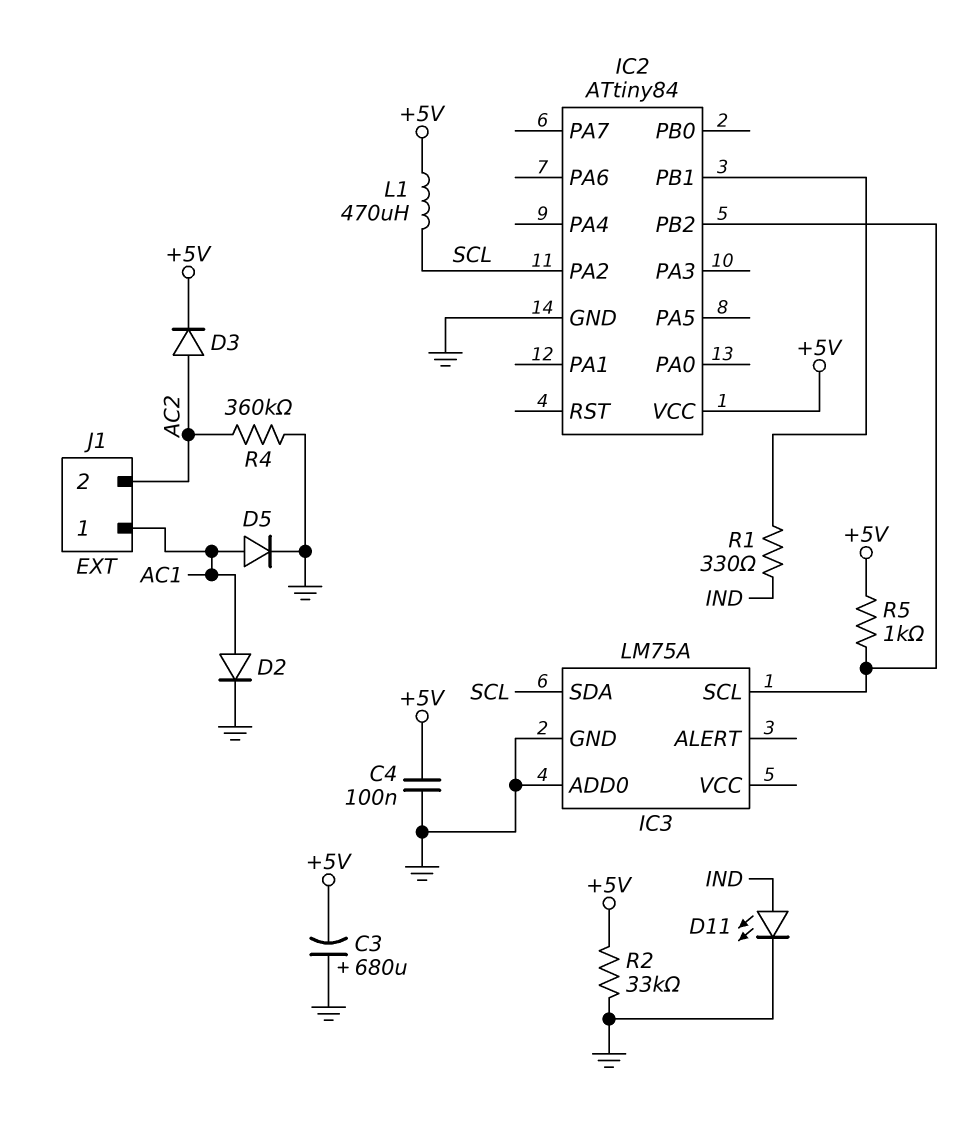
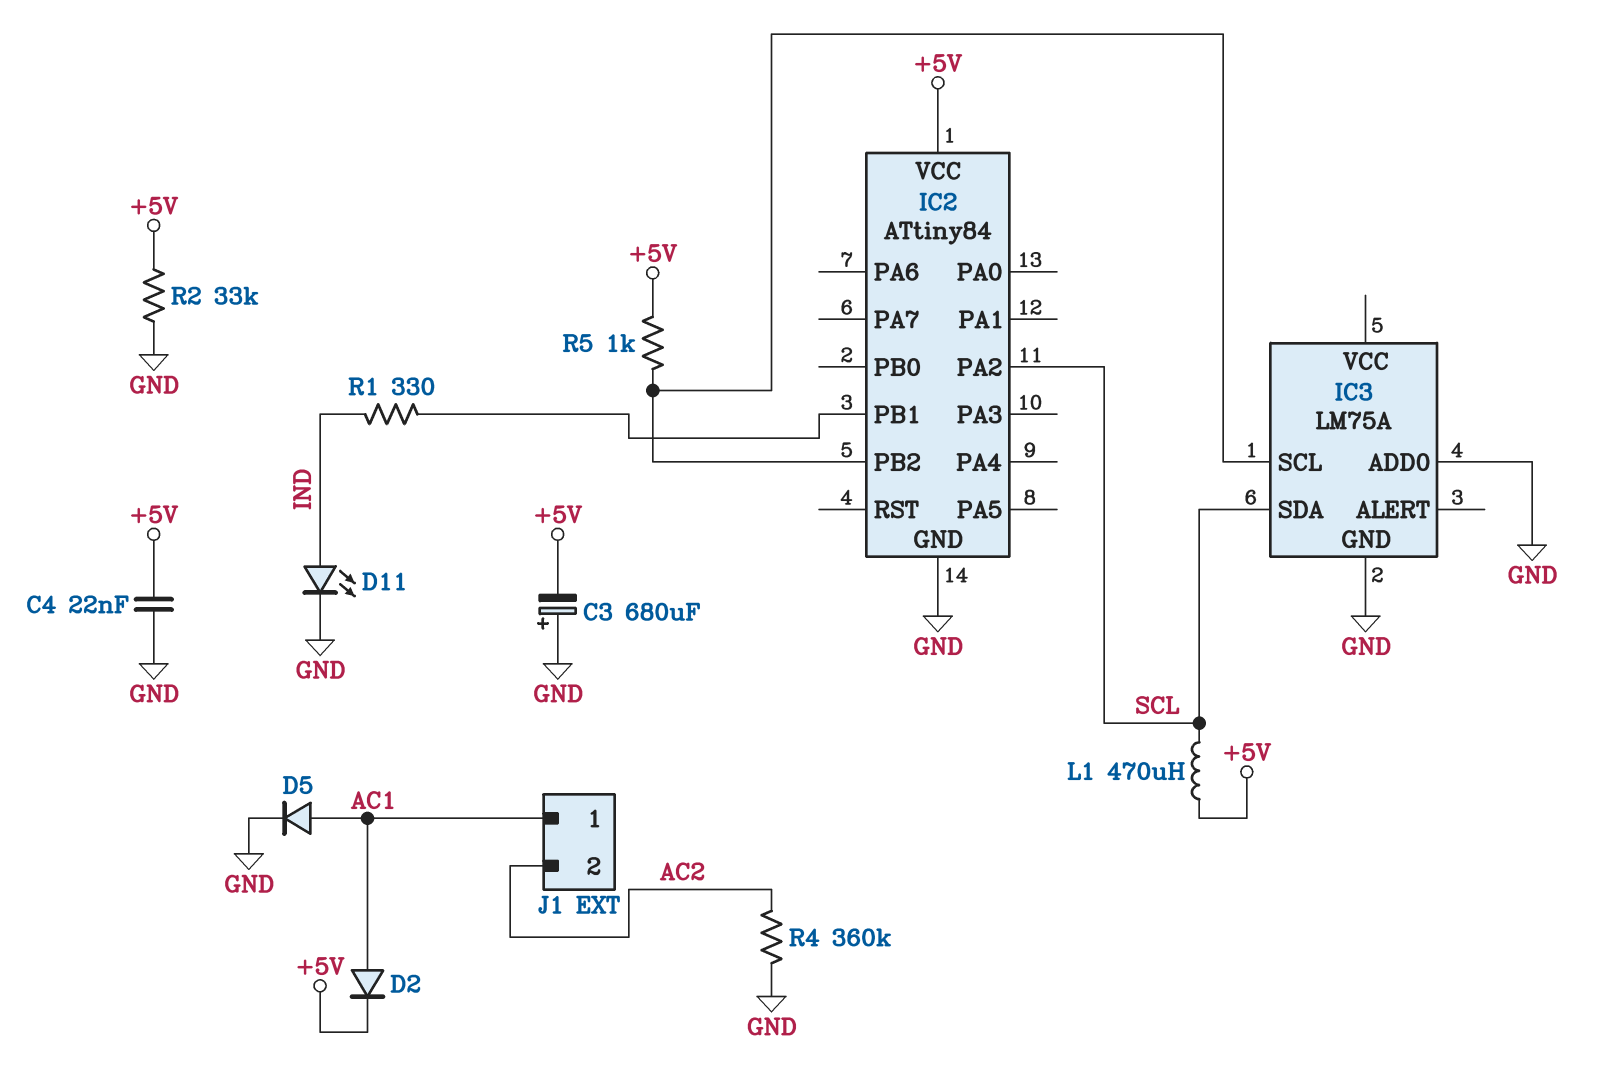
C4: 100nF (+5V, GND) -> 22nF (+5V, GND)
D2: diode (A AC1, K GND) -> diode (A AC1, K +5V)
D3: diode (A AC2, K +5V) -> none

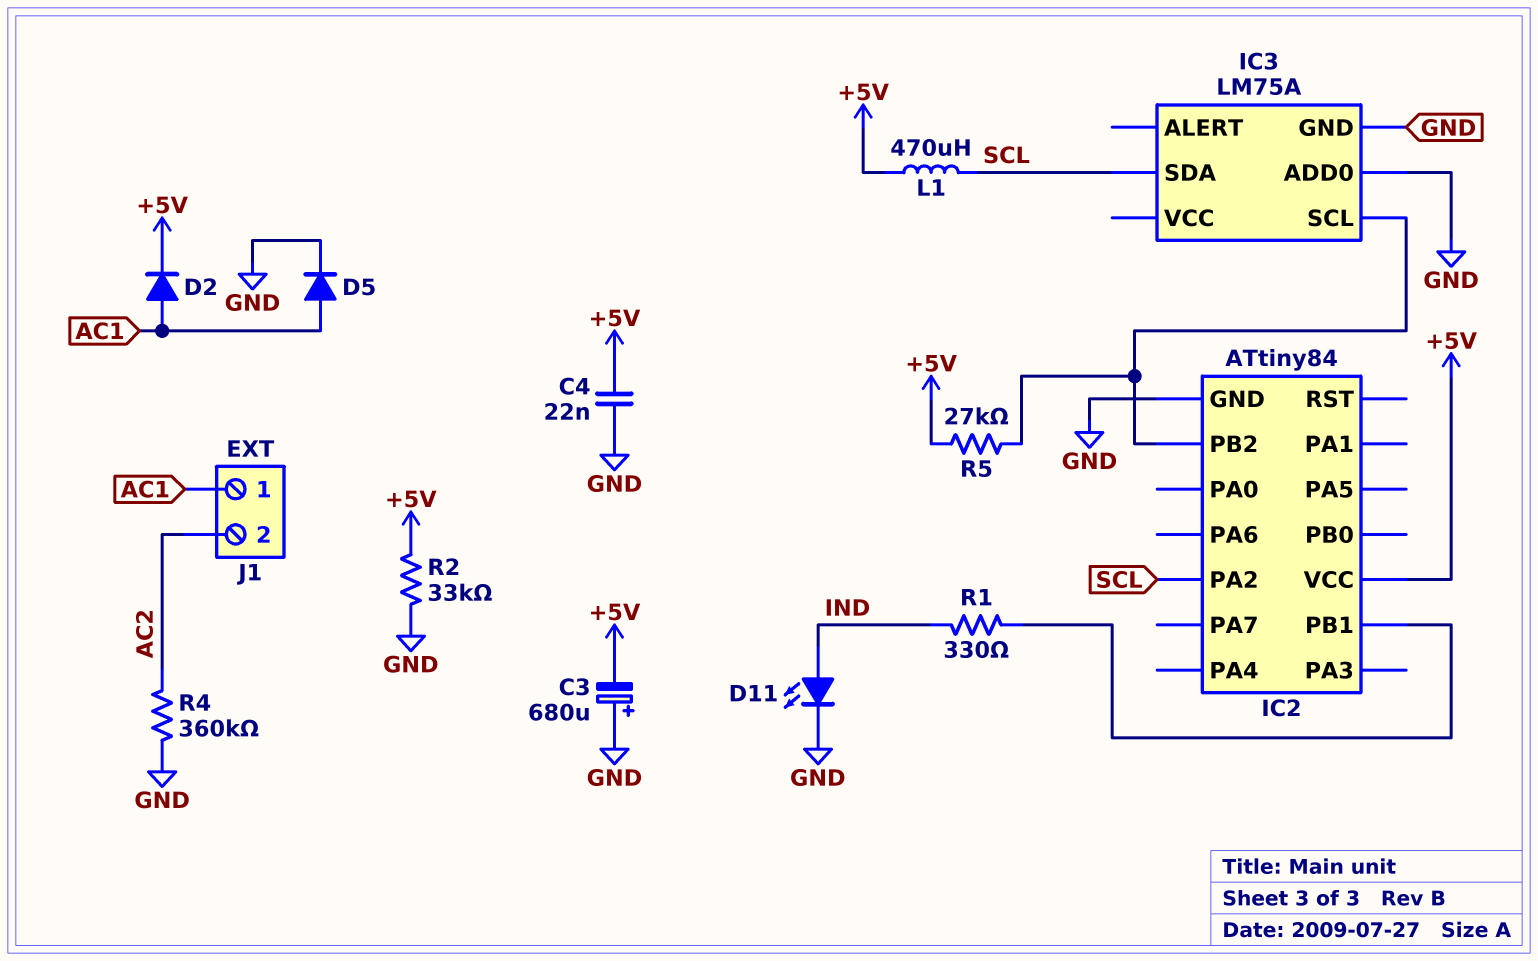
R5: 1k (+5V, IC2/PB2) -> 27k (+5V, IC2/PB2)

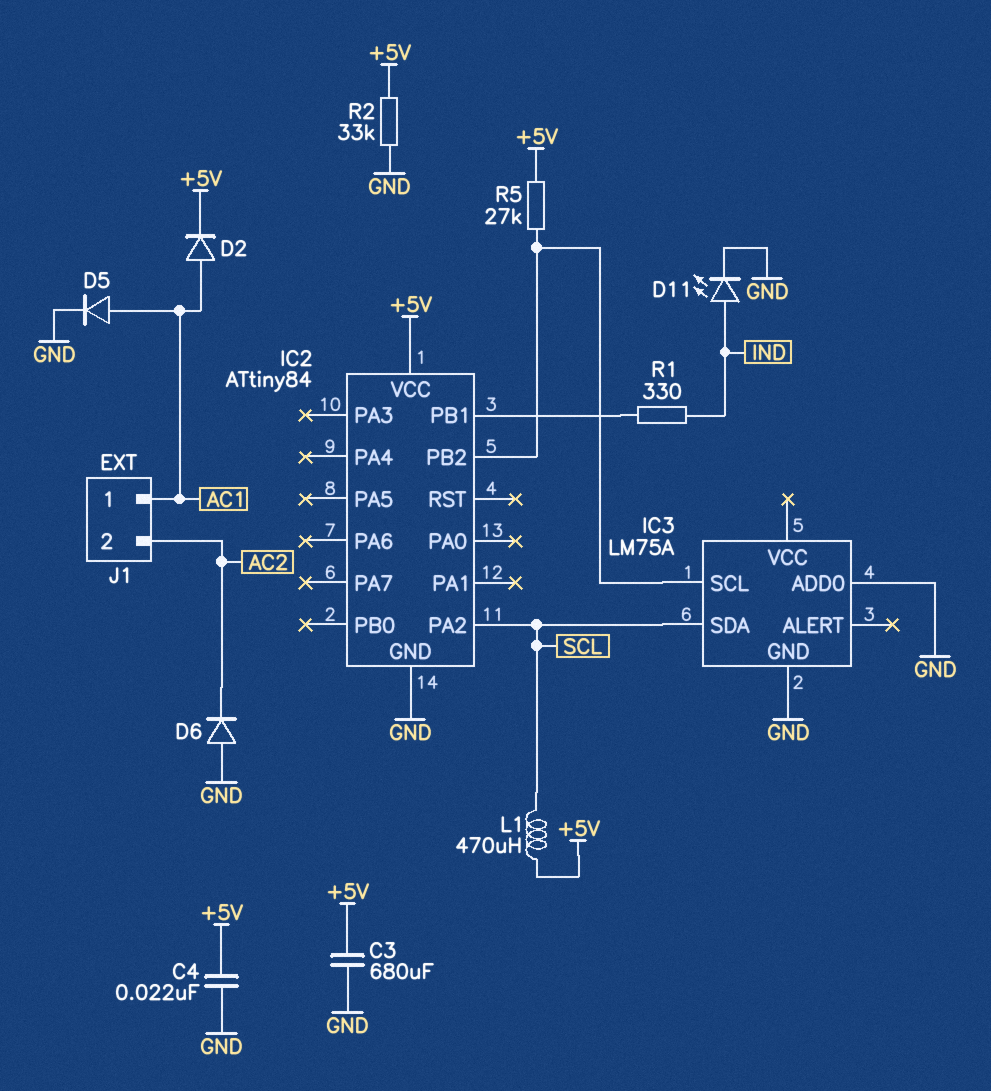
C3: 680uF (plus GND, minus +5V) -> 680uF (+5V, GND)
D6: none -> diode (A GND, K AC2)
R4: 360k (AC2, GND) -> none

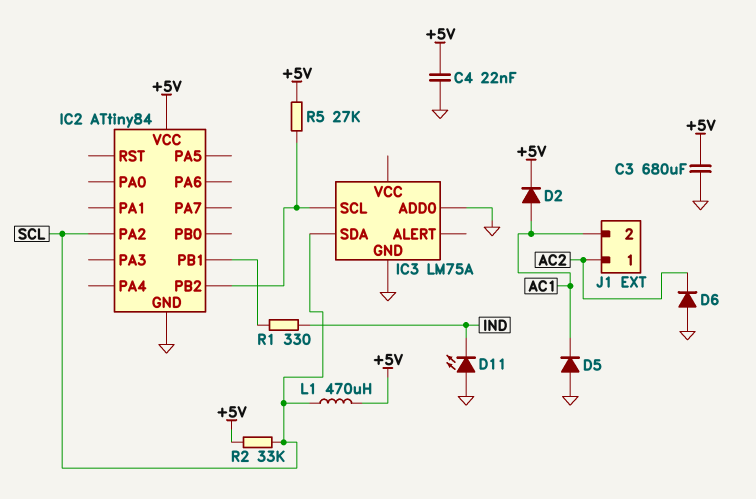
D5: diode (A AC1, K GND) -> diode (A GND, K AC1)
D11: LED (A IND, K GND) -> LED (A GND, K IND)
J1 pin 1: AC1 -> AC2
J1 pin 2: AC2 -> AC1
R2: 33k (+5V, GND) -> 33k (+5V, SCL)

